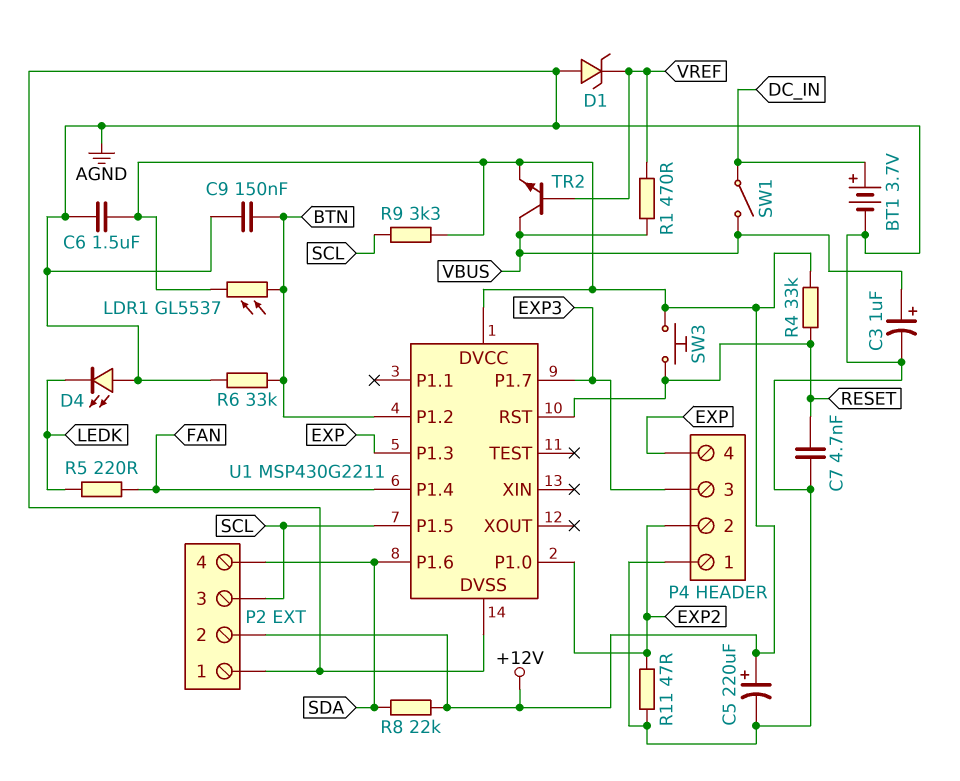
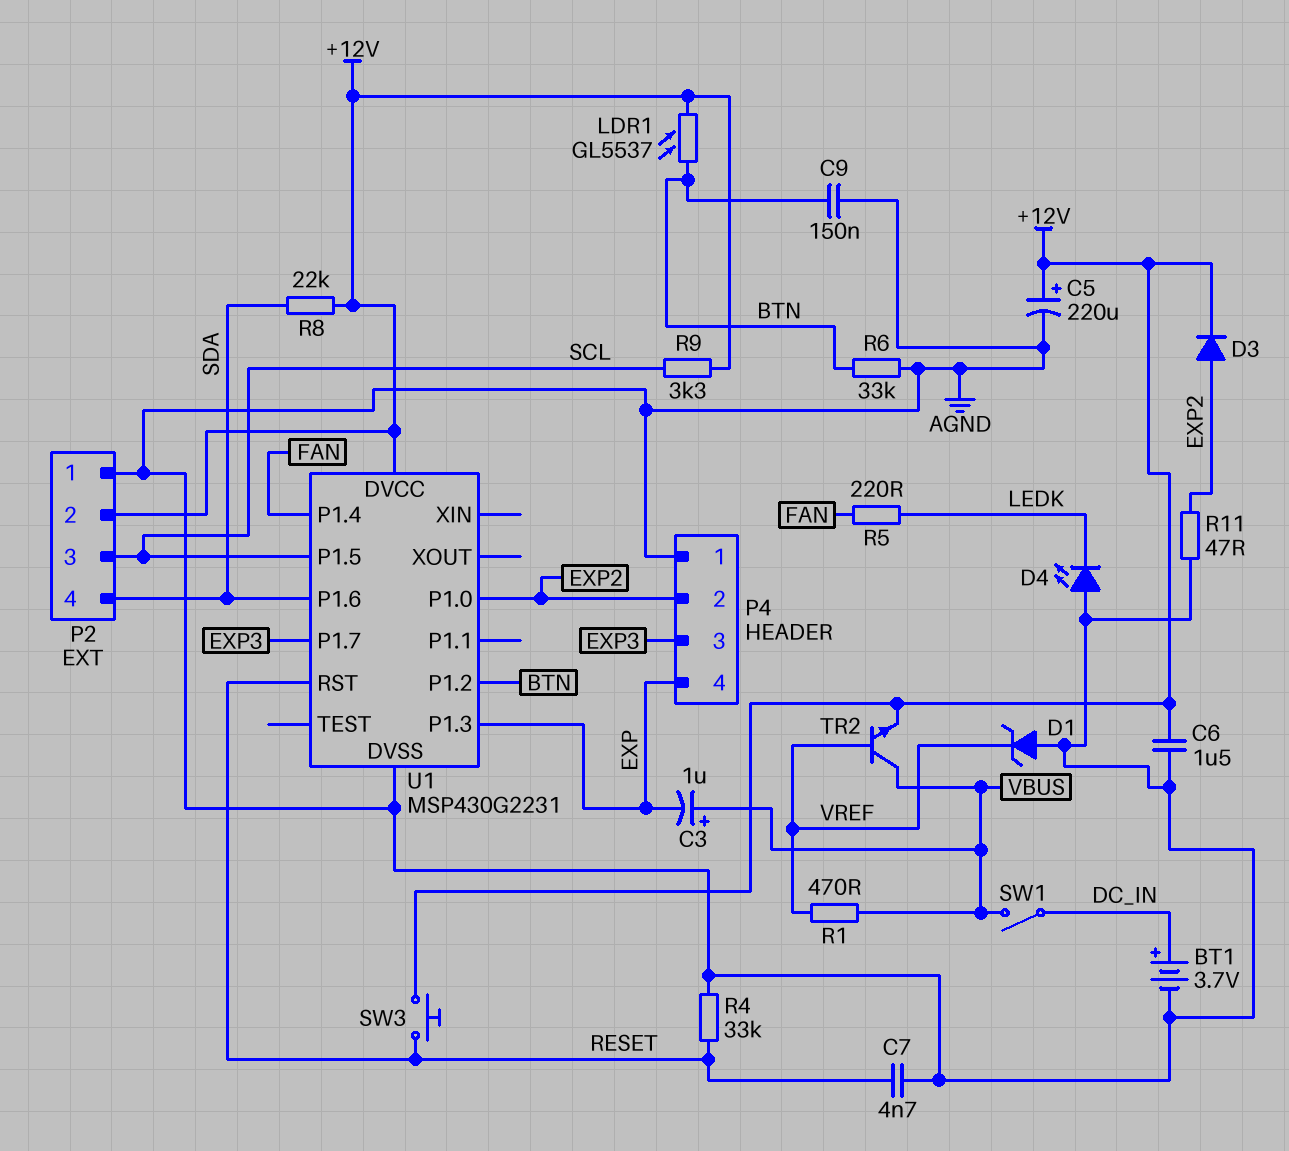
C3: 1uF (plus VBUS, minus AGND) -> 1uF (plus VBUS, minus EXP)
D3: none -> diode (A EXP2, K +12V)
R4: 33k (+12V, RESET) -> 33k (AGND, RESET)
U1: MSP430G2211 -> MSP430G2231

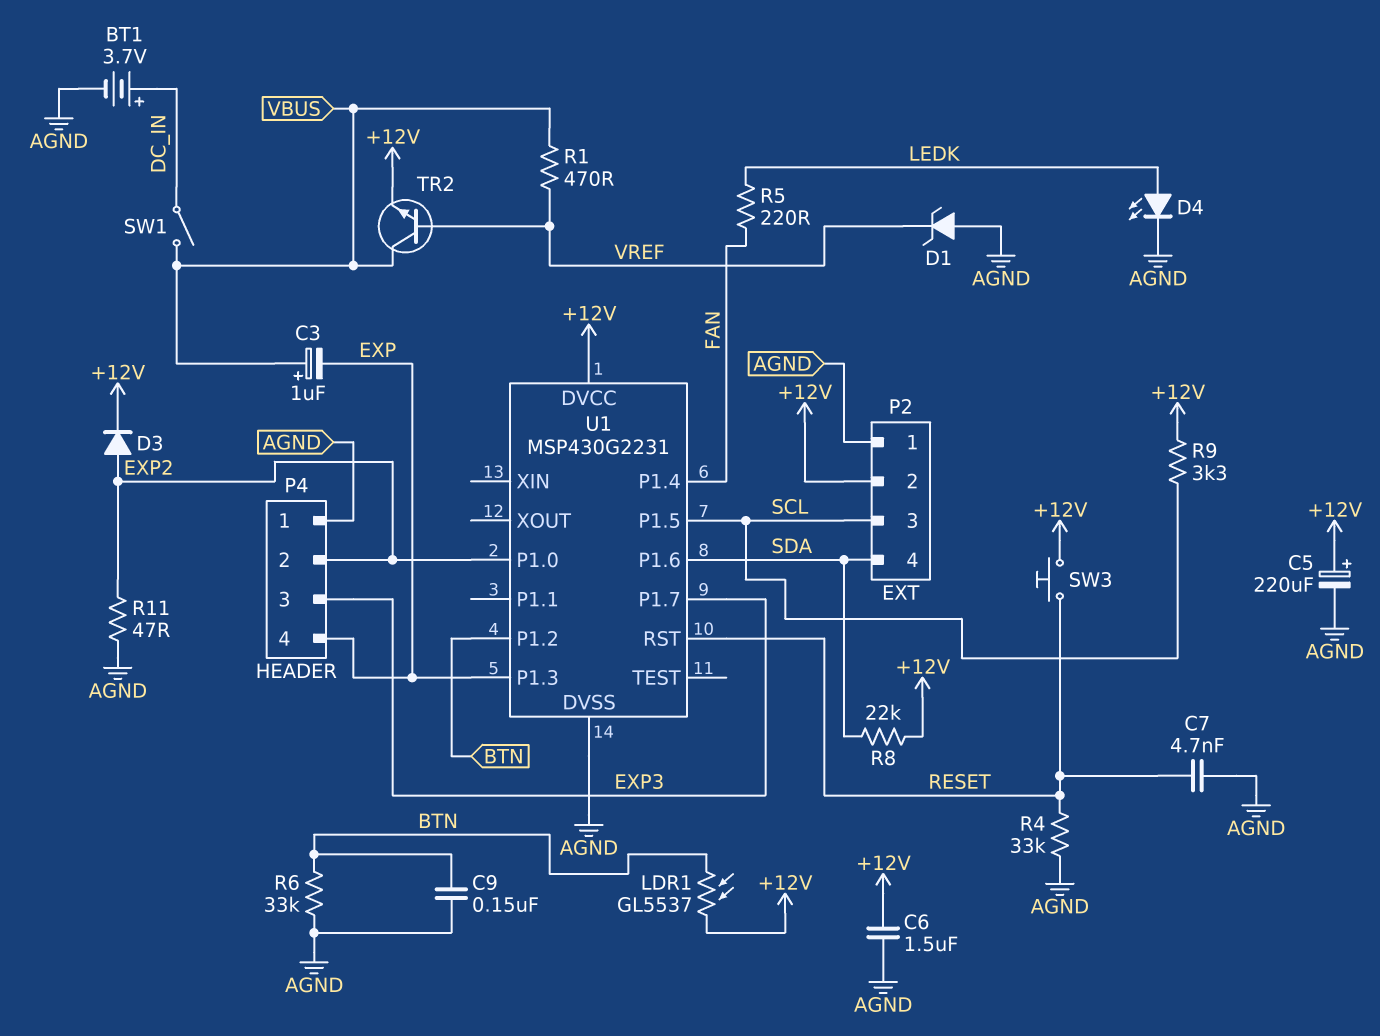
D4: LED (A AGND, K LEDK) -> LED (A LEDK, K AGND)

